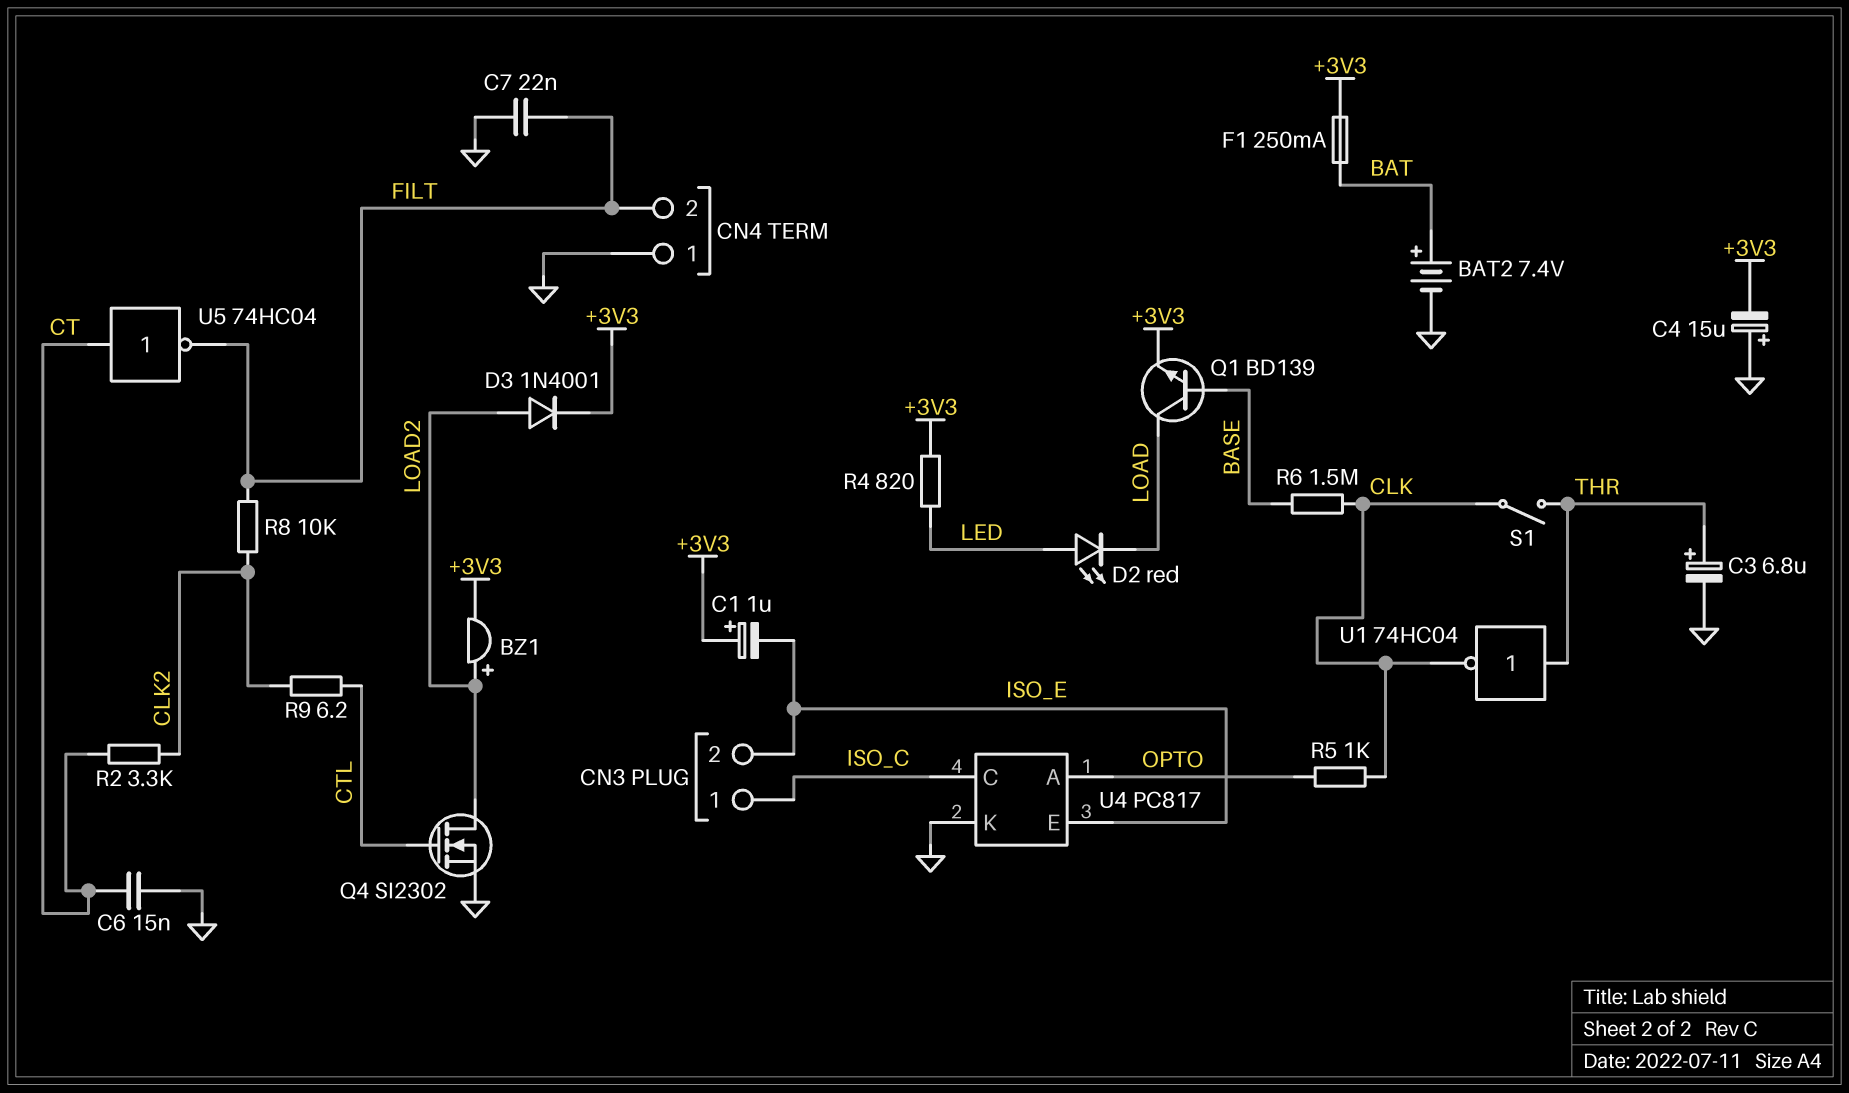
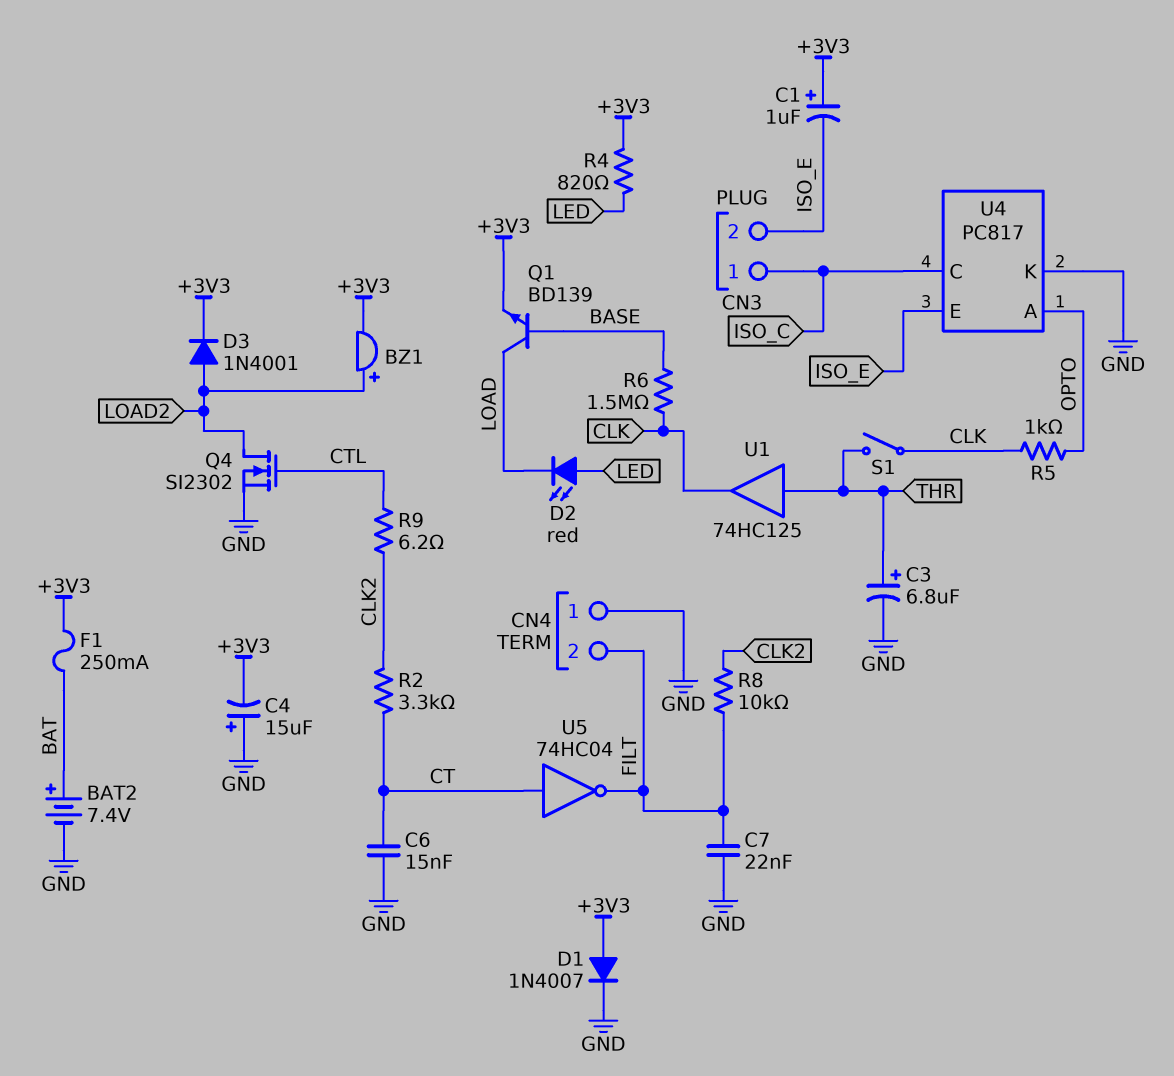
D1: none -> diode 1N4007 (A +3V3, K GND)
U1: NOT 74HC04 (in THR, out CLK) -> buffer 74HC125 (in THR, out CLK)

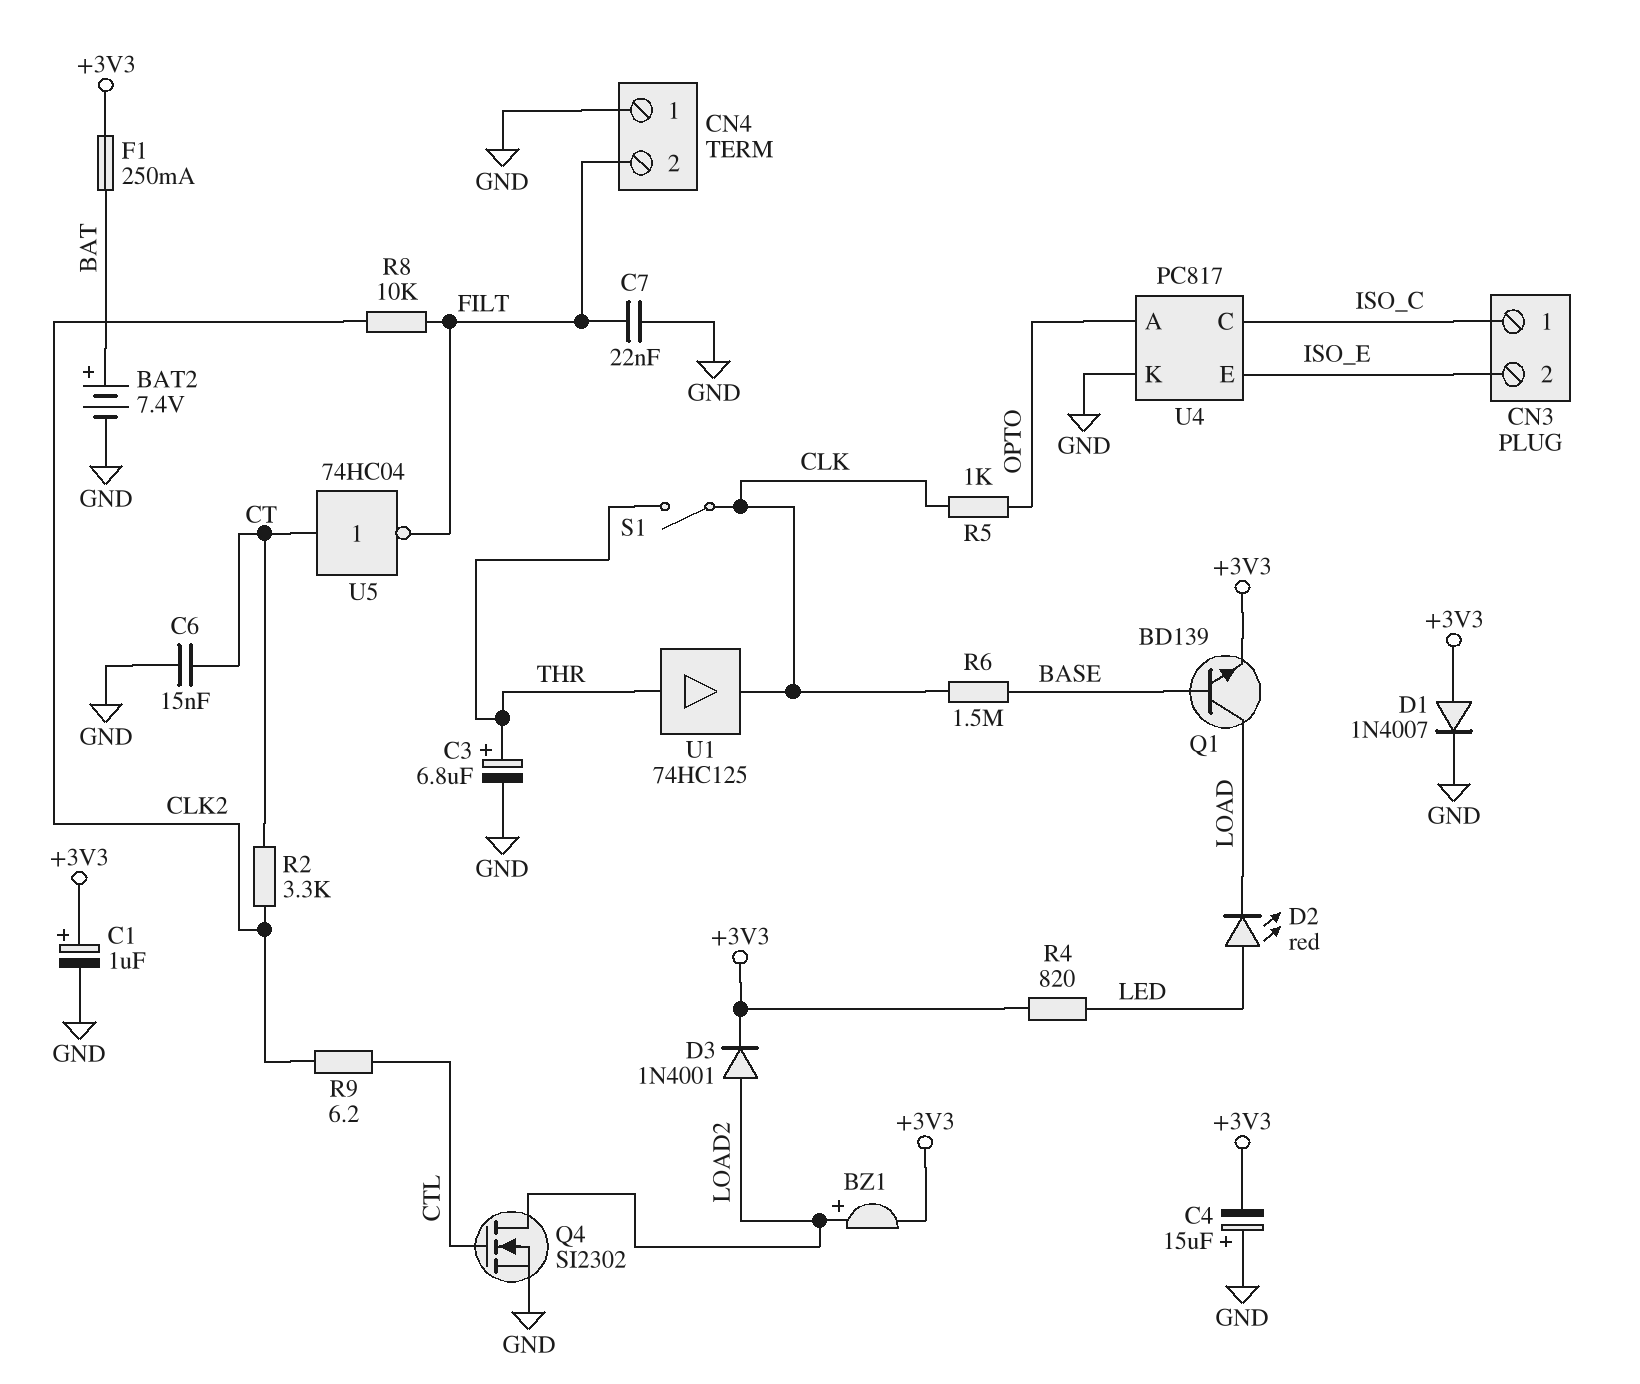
C1: 1uF (plus +3V3, minus ISO_E) -> 1uF (plus +3V3, minus GND)

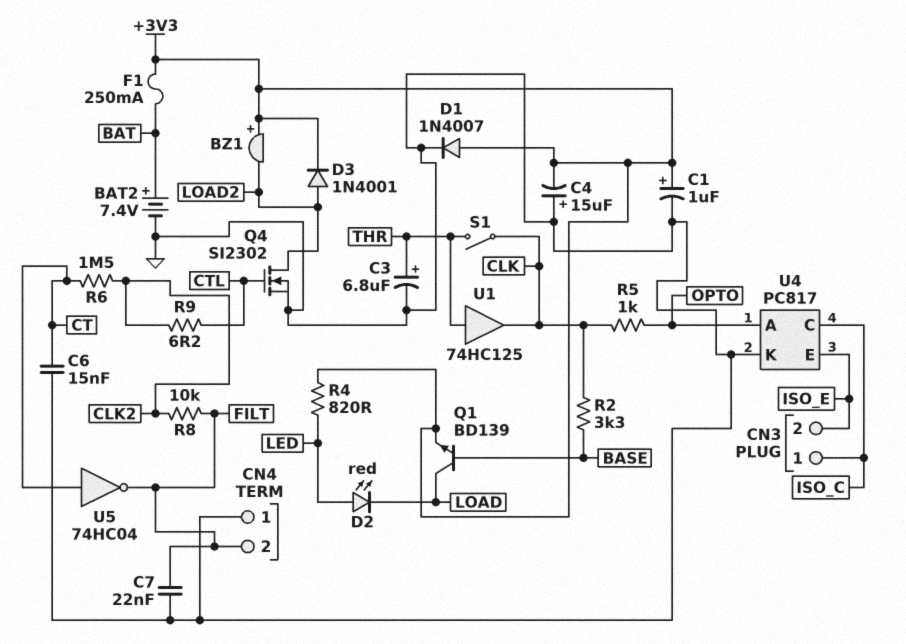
BZ1: buzzer (plus LOAD2, minus +3V3) -> buzzer (plus +3V3, minus LOAD2)
R2: 3.3k (CLK2, CT) -> 3.3k (BASE, CLK)
R6: 1.5M (BASE, CLK) -> 1.5M (CLK2, CT)

